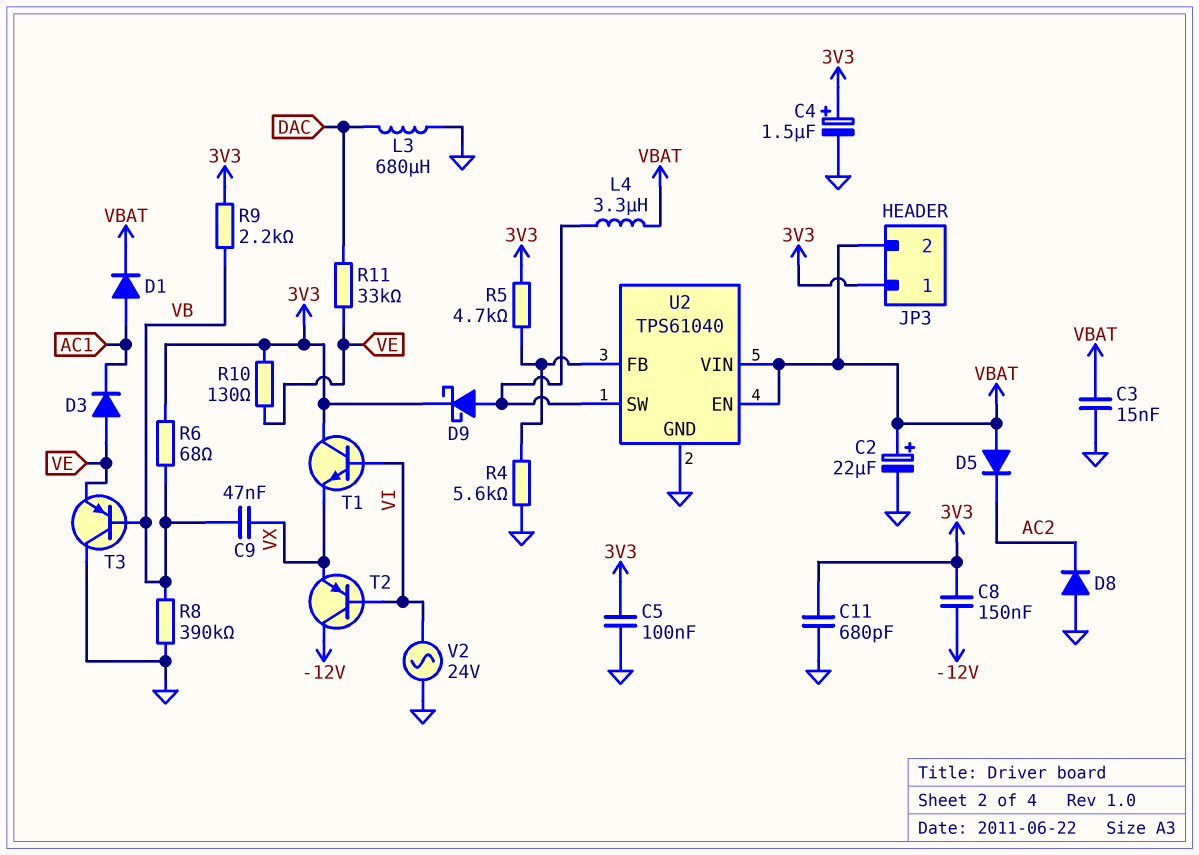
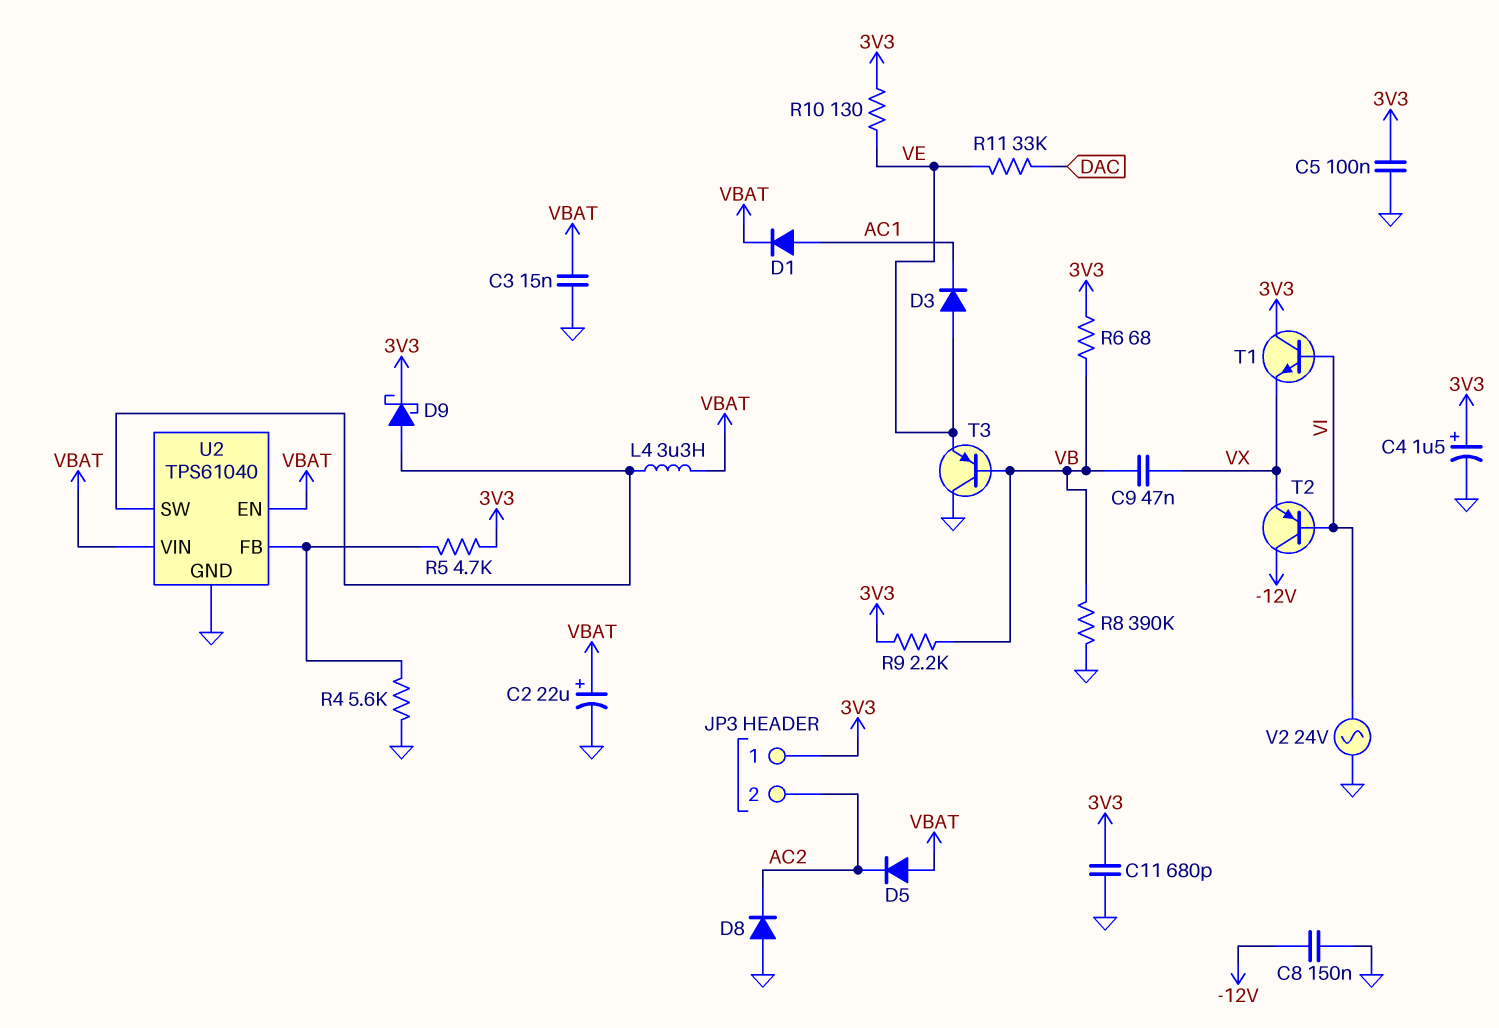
C8: 150nF (-12V, 3V3) -> 150nF (-12V, GND)
JP3 pin 2: VBAT -> AC2
L3: 680uH (DAC, GND) -> none

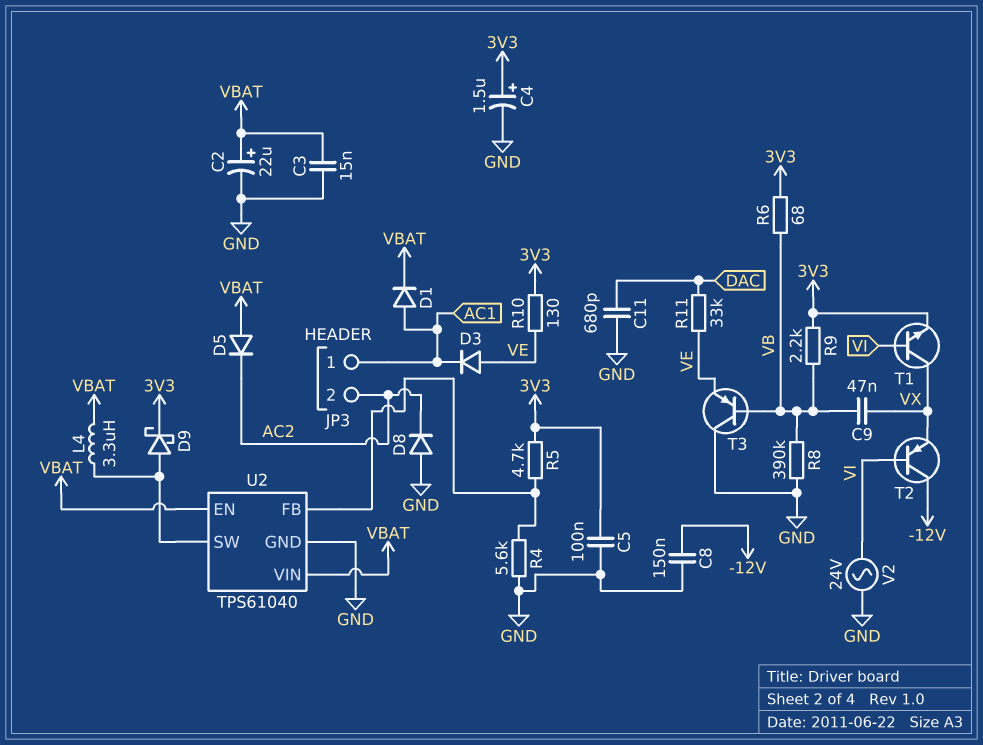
C11: 680pF (3V3, GND) -> 680pF (DAC, GND)
JP3 pin 1: 3V3 -> AC1
T1: NPN (B VI, C 3V3, E VX) -> NPN (B VI, C VX, E 3V3)

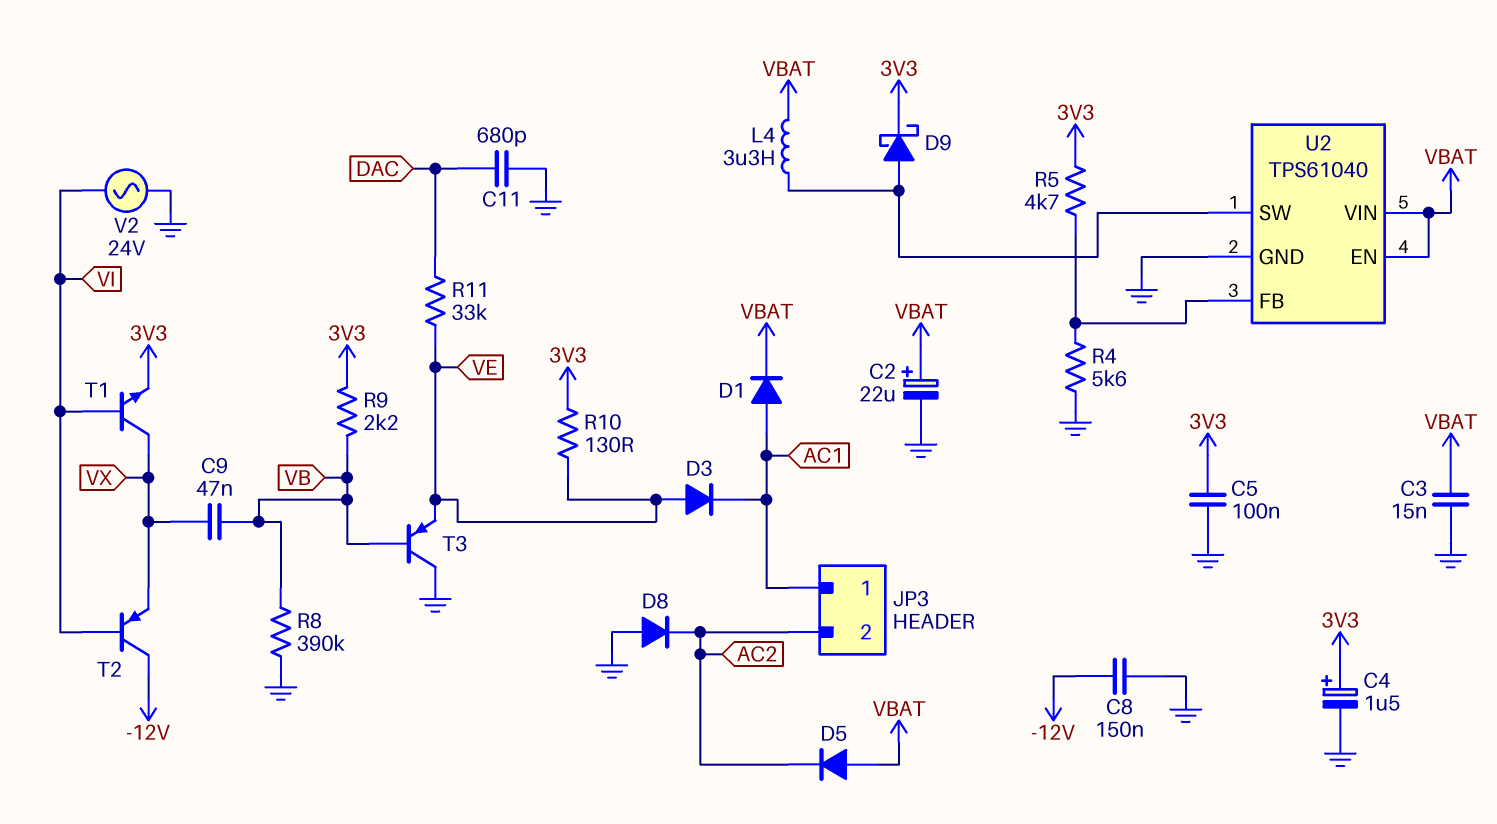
R6: 68 (3V3, VB) -> none

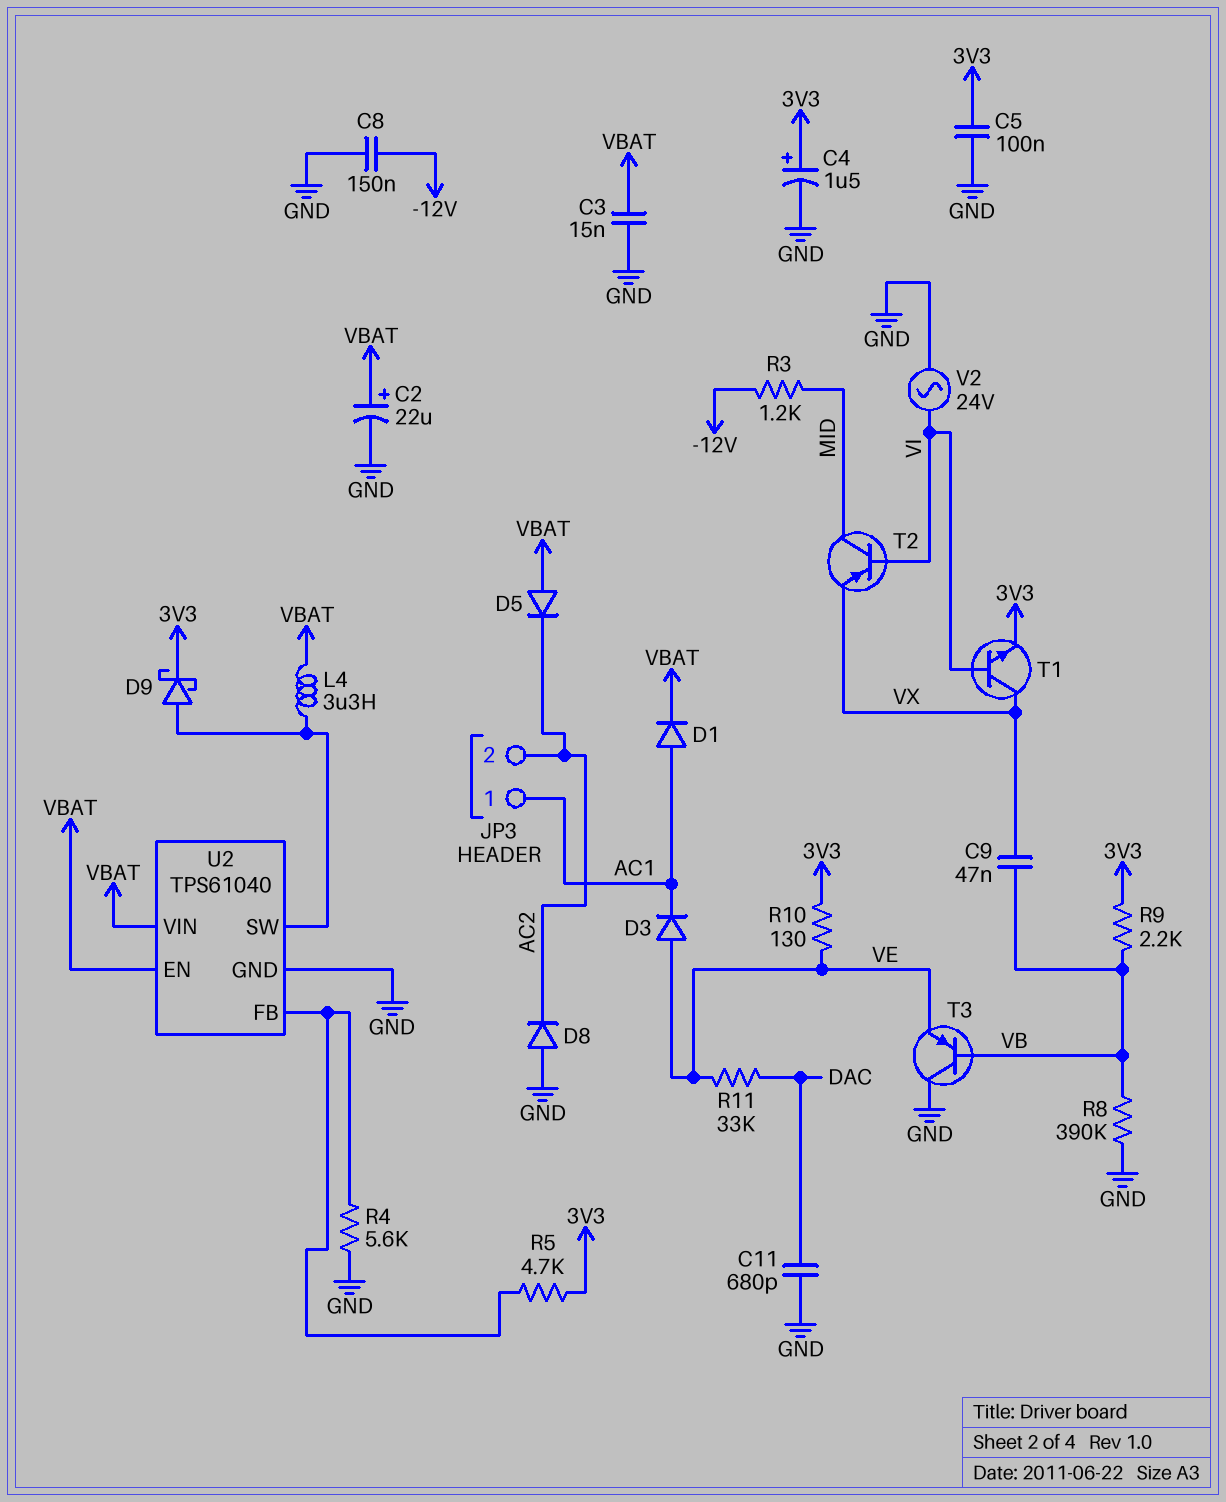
R3: none -> 1.2k (-12V, MID)
T2: PNP (B VI, C -12V, E VX) -> PNP (B VI, C MID, E VX)

